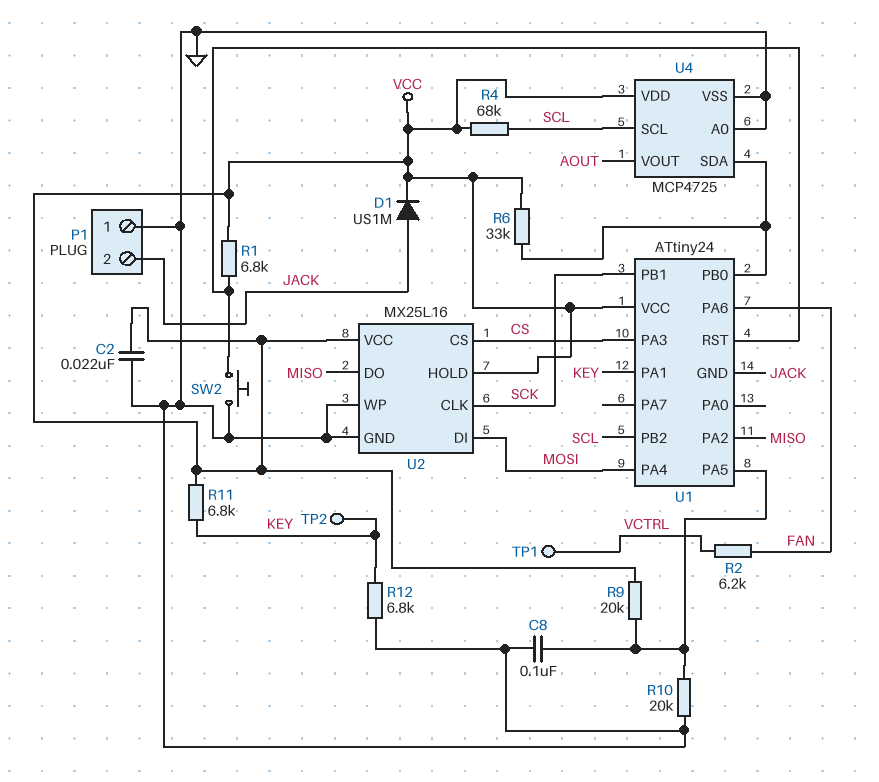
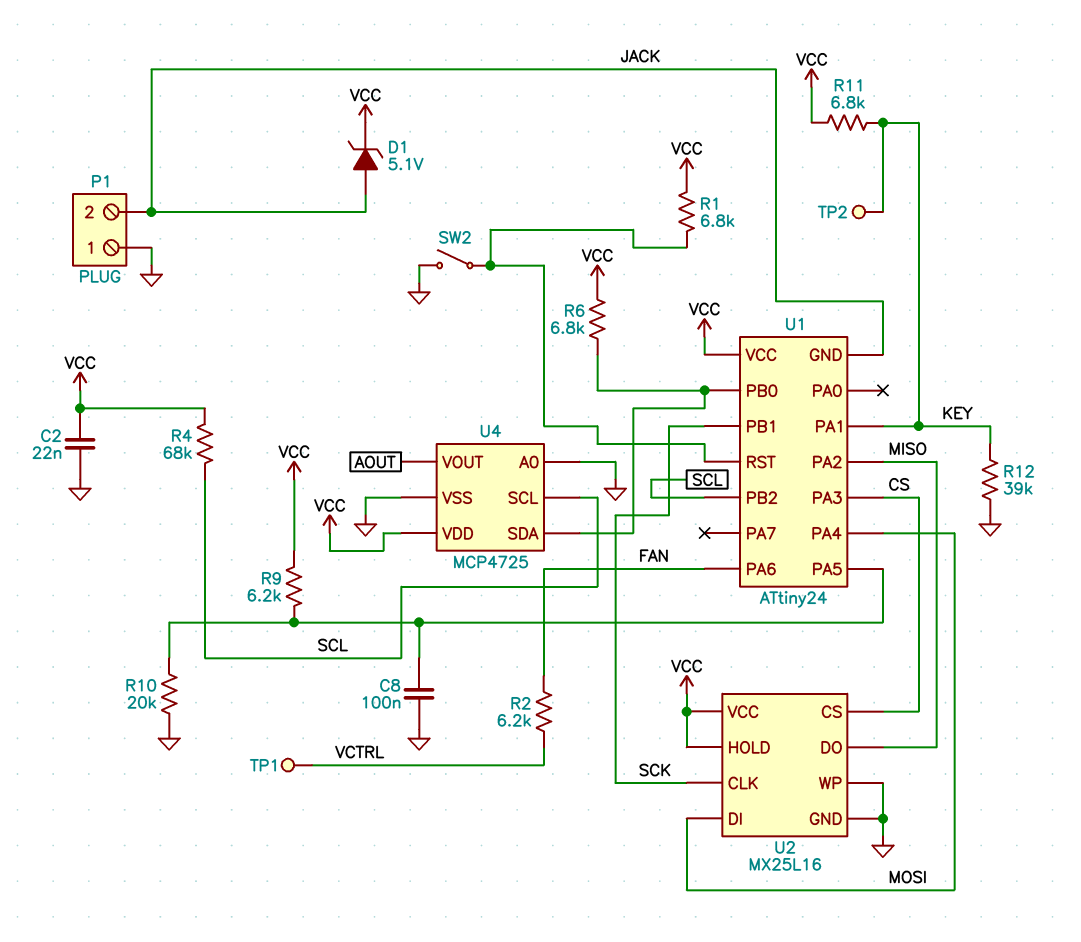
D1: diode US1M (A JACK, K VCC) -> zener 5.1V (A JACK, K VCC)
R6: 33k (U1/PB0, VCC) -> 6.8k (U1/PB0, VCC)
R9: 20k (U1/PA5, VCC) -> 6.2k (U1/PA5, VCC)
R12: 6.8k (GND, KEY) -> 39k (GND, KEY)
SW2: button (GND, U1/RST) -> switch (GND, U1/RST)

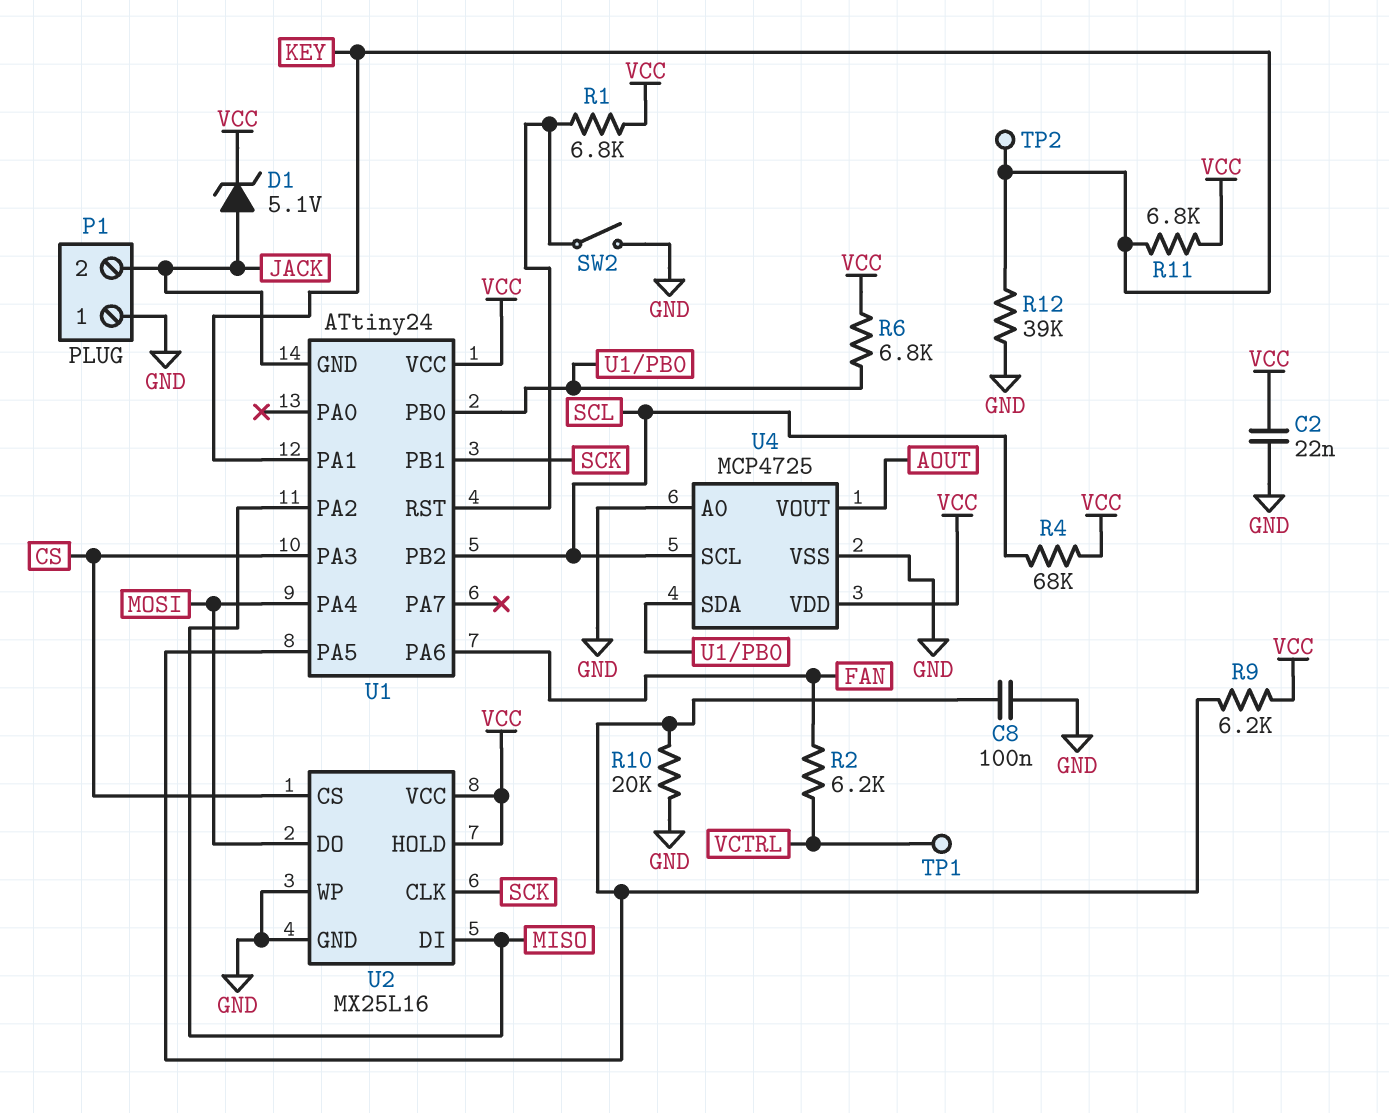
U2 pin DI: MOSI -> MISO
U2 pin DO: MISO -> MOSI

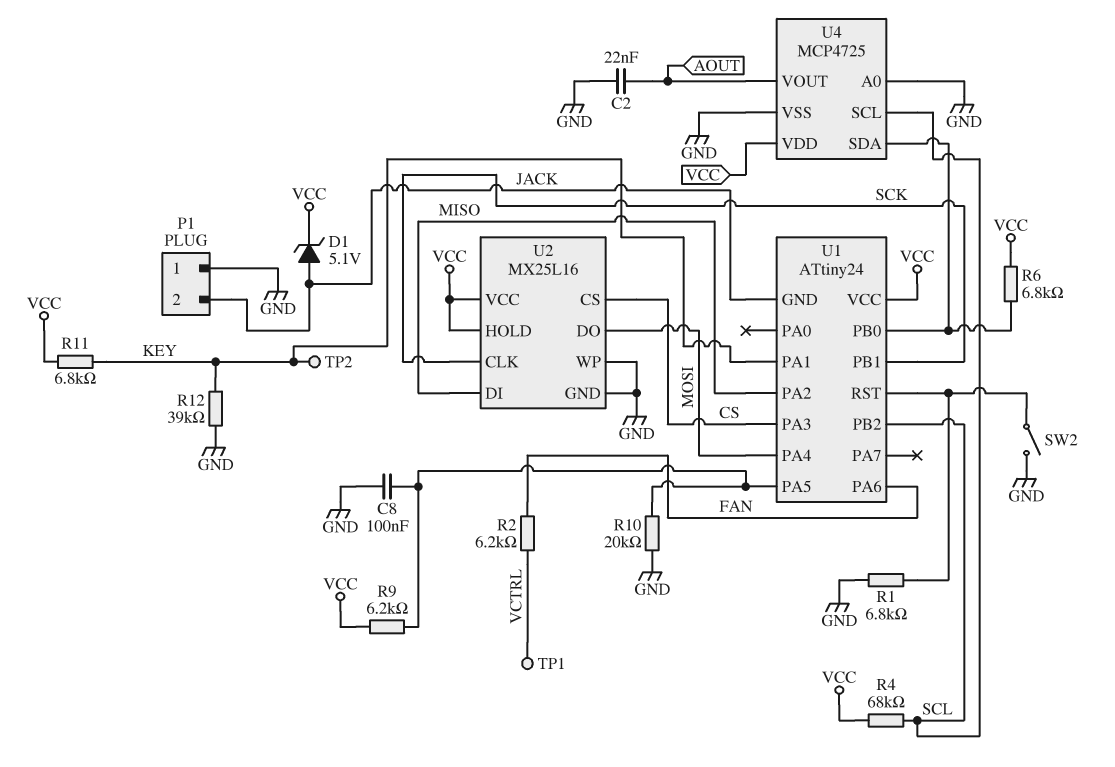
C2: 22nF (GND, VCC) -> 22nF (AOUT, GND)
R1: 6.8k (U1/RST, VCC) -> 6.8k (GND, U1/RST)

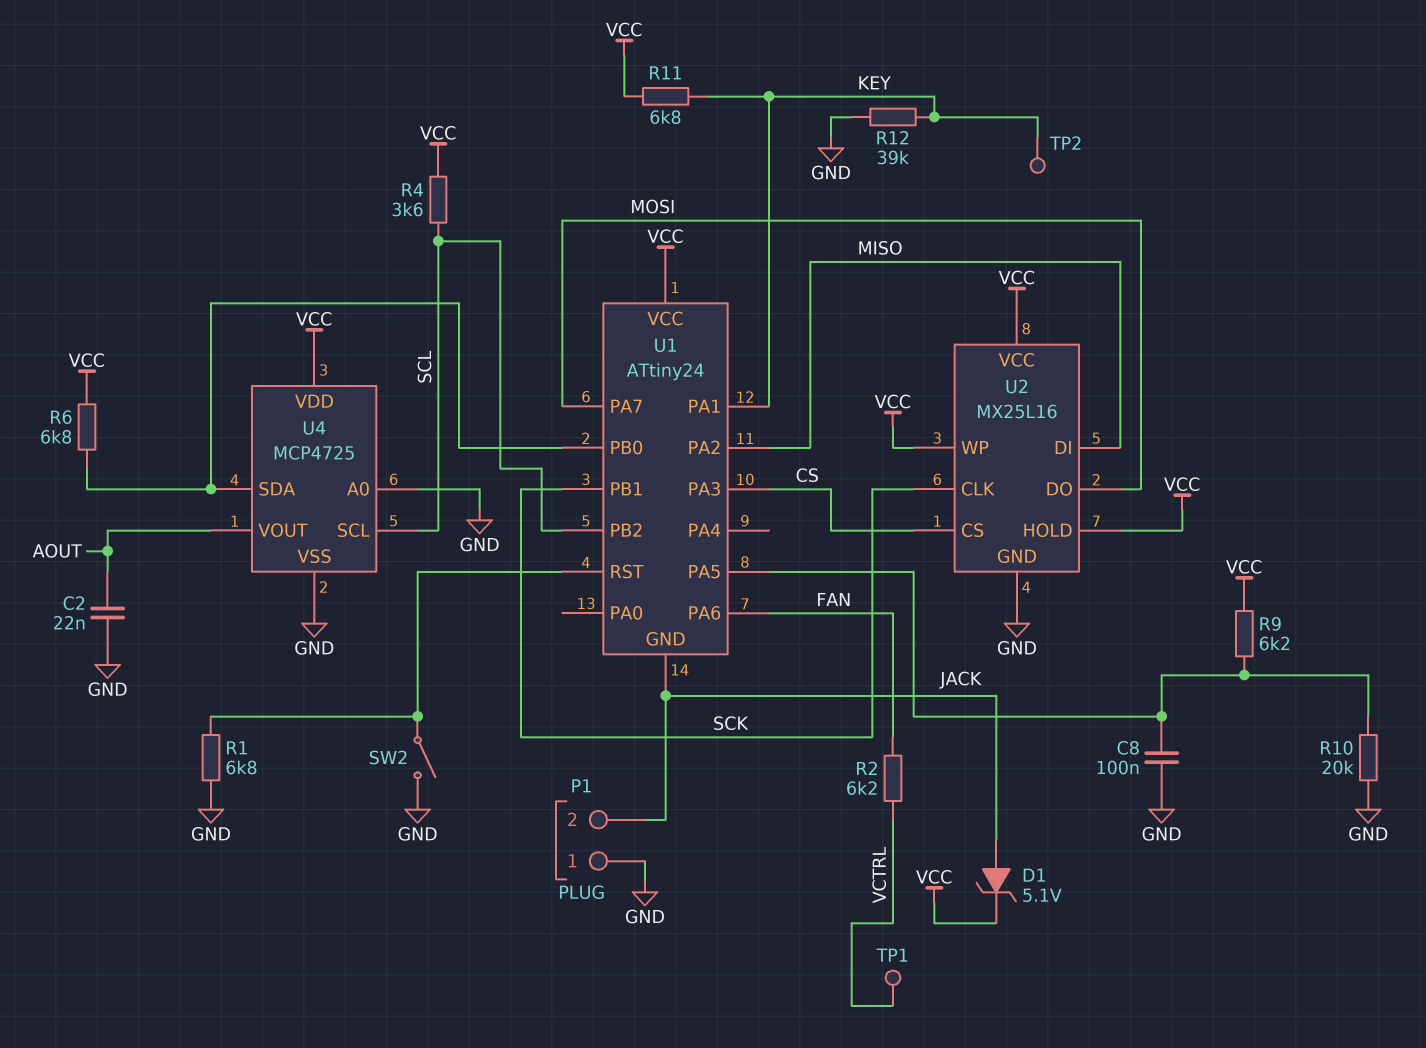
R4: 68k (SCL, VCC) -> 3.6k (SCL, VCC)
U1 pin PA4: MOSI -> none
U1 pin PA7: none -> MOSI
U2 pin WP: GND -> VCC

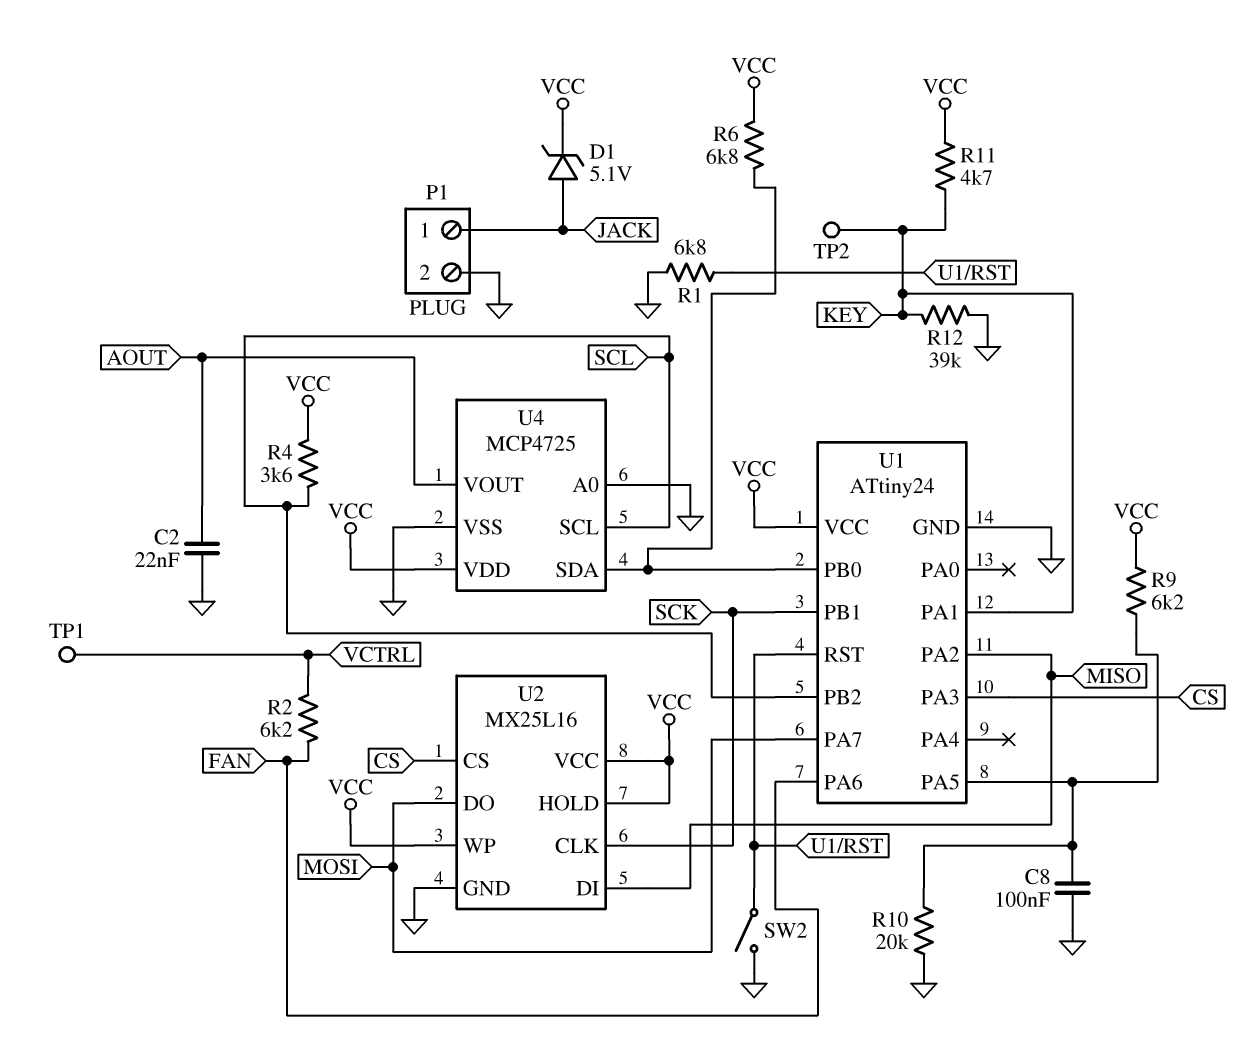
P1 pin 1: GND -> JACK
P1 pin 2: JACK -> GND
R11: 6.8k (KEY, VCC) -> 4.7k (KEY, VCC)
U1 pin GND: JACK -> GND

